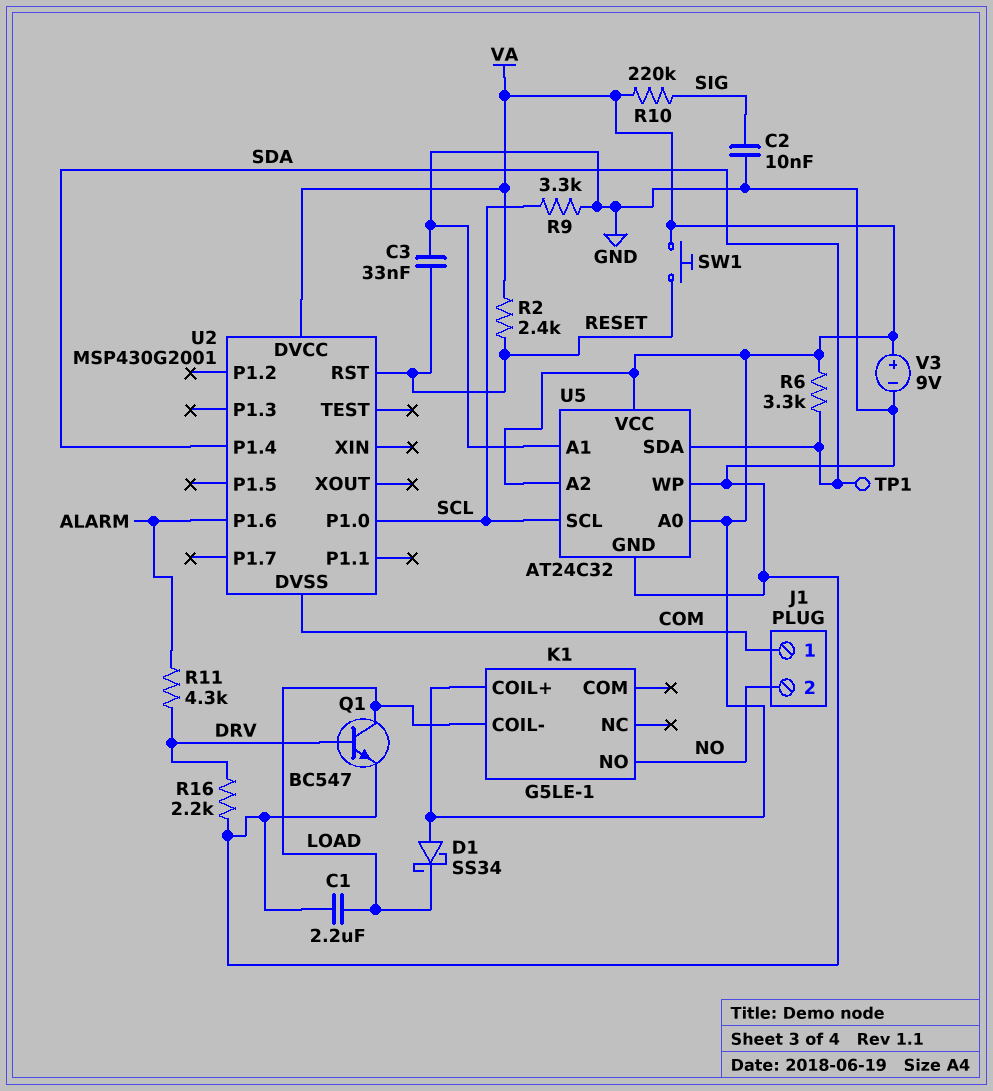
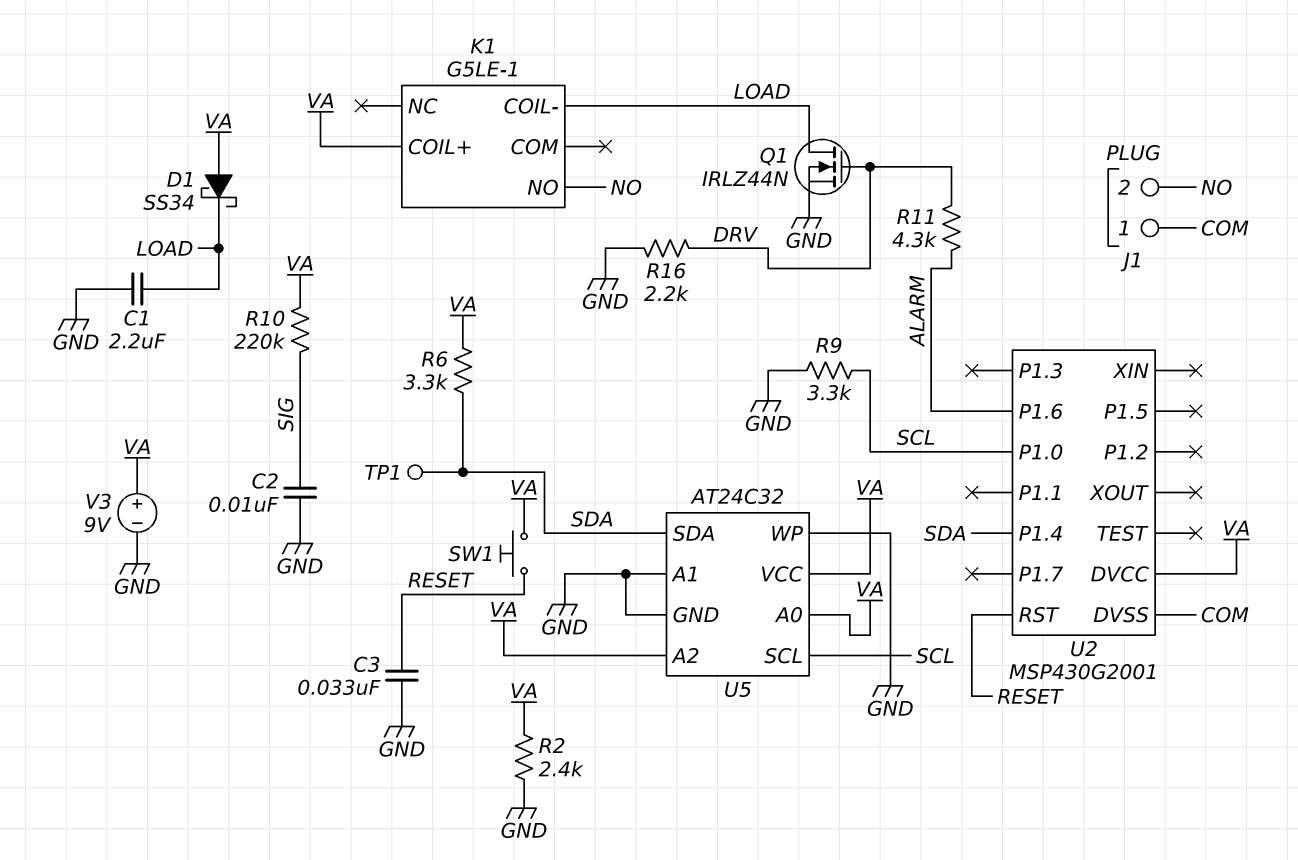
Q1: NPN BC547 (B DRV, C LOAD, E GND) -> NMOS IRLZ44N (G DRV, D LOAD, S GND)
R2: 2.4k (RESET, VA) -> 2.4k (GND, VA)

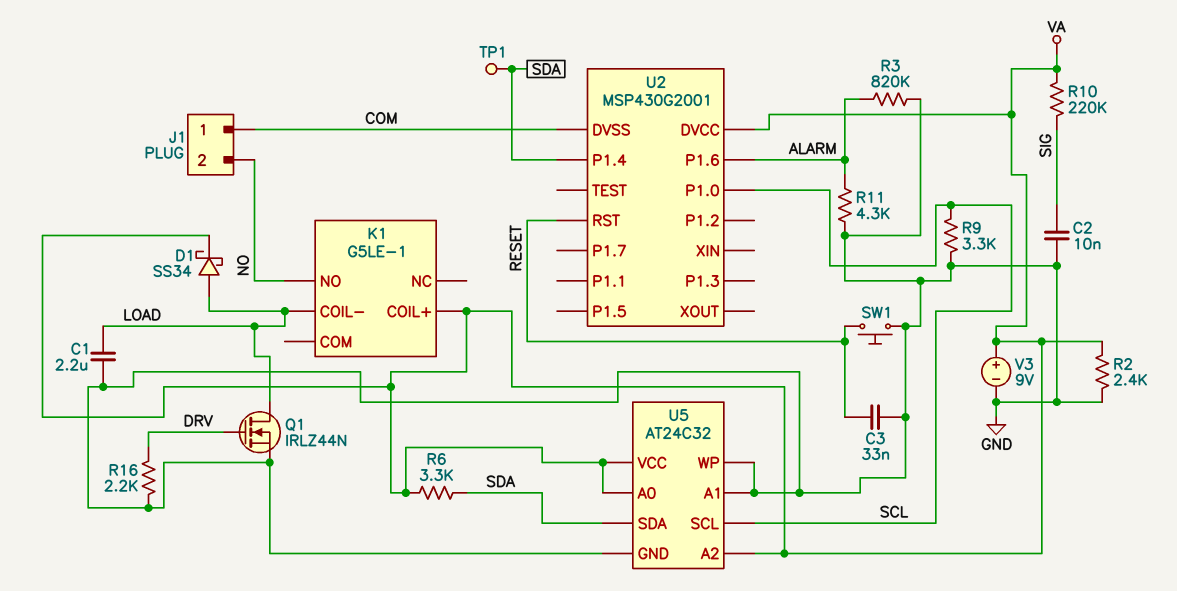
D1: schottky SS34 (A VA, K LOAD) -> schottky SS34 (A LOAD, K VA)
R3: none -> 820k (ALARM, GND)
R11: 4.3k (ALARM, DRV) -> 4.3k (ALARM, GND)
SW1: button (RESET, VA) -> button (GND, RESET)

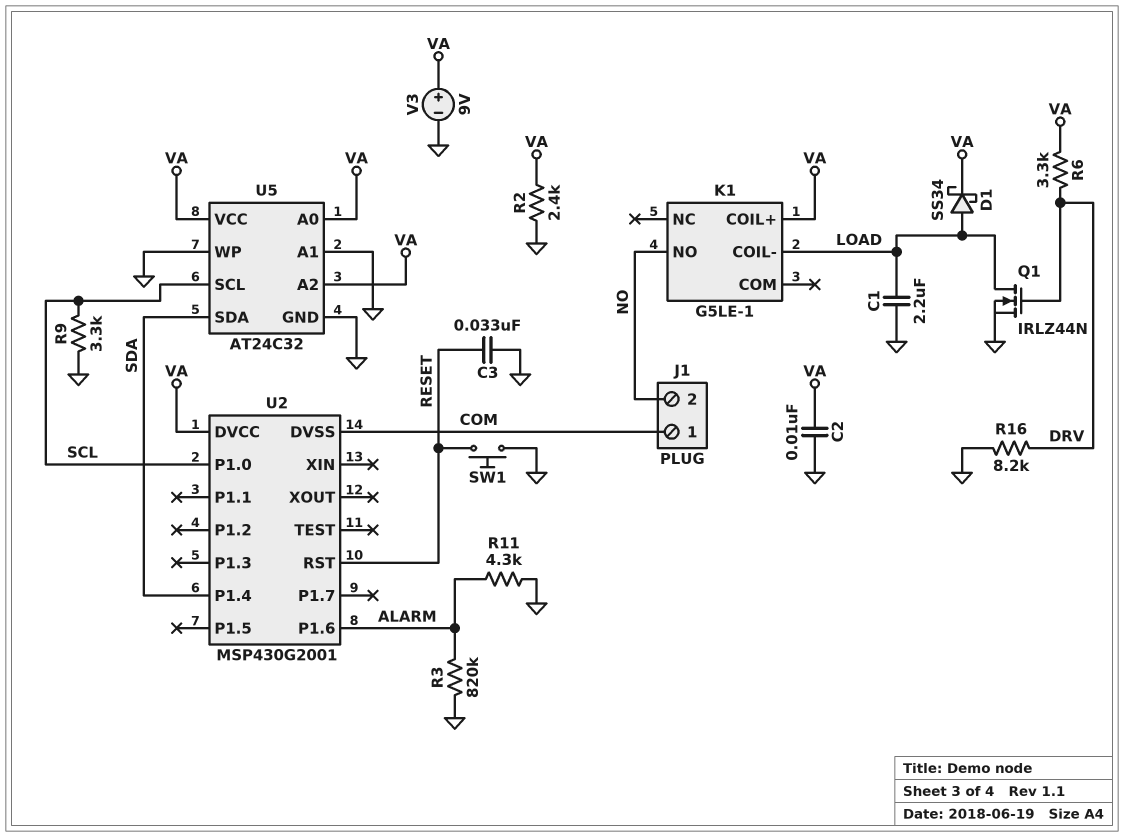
C2: 10nF (GND, SIG) -> 10nF (GND, VA)
R6: 3.3k (SDA, VA) -> 3.3k (DRV, VA)
R10: 220k (SIG, VA) -> none
R16: 2.2k (DRV, GND) -> 8.2k (DRV, GND)
TP1: test point (SDA) -> none

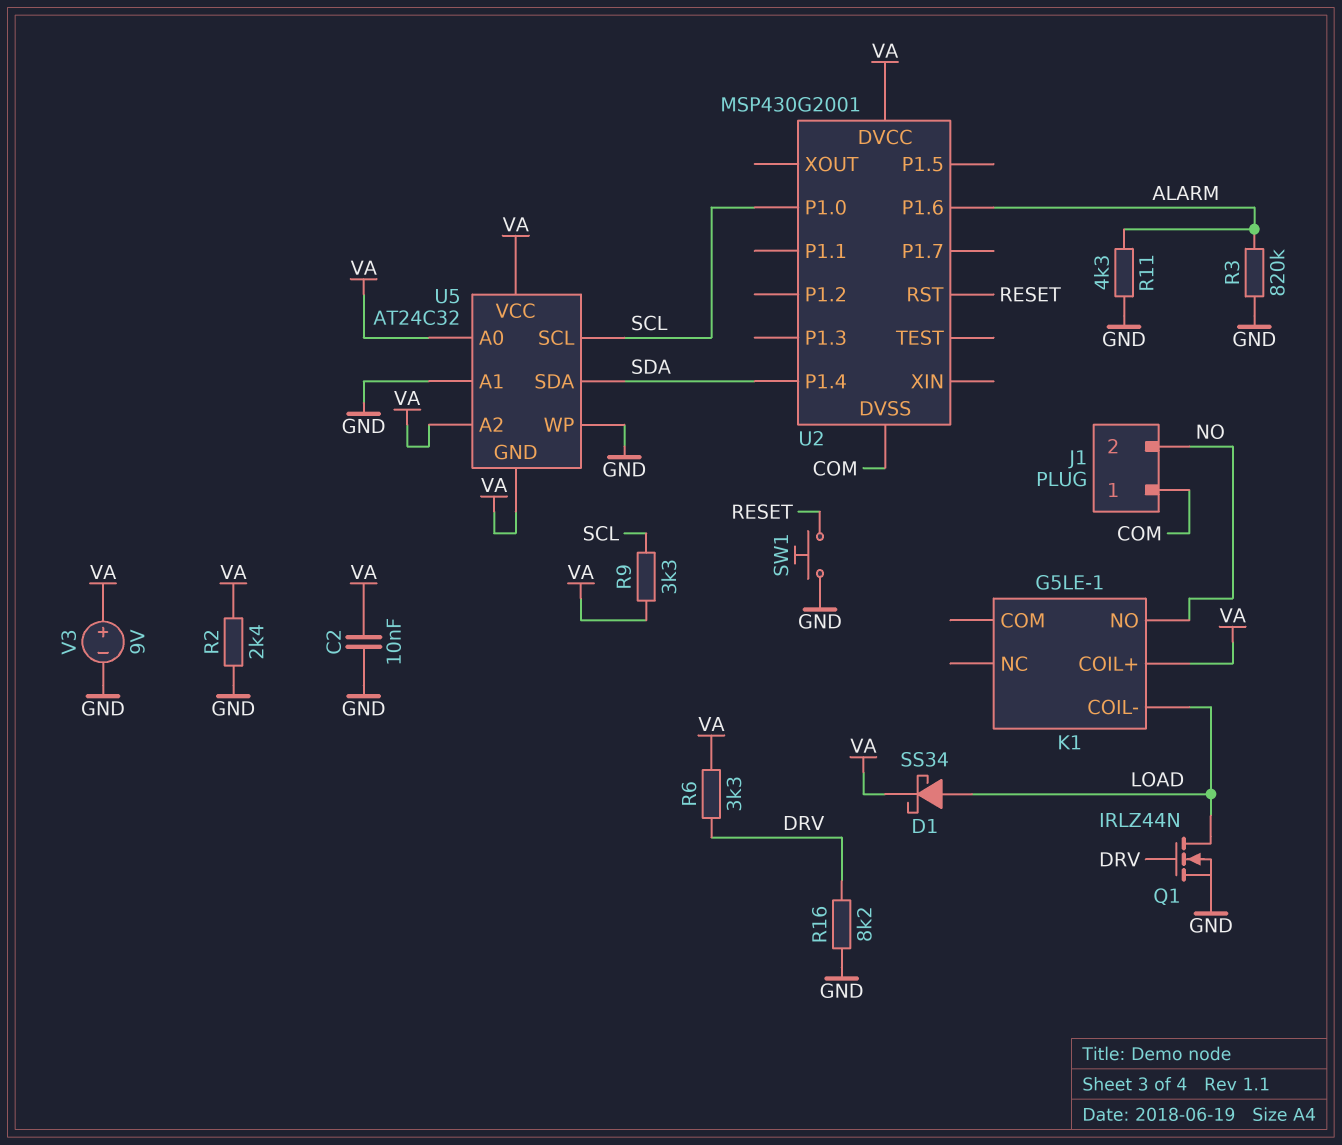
C1: 2.2uF (GND, LOAD) -> none
C3: 33nF (GND, RESET) -> none
R9: 3.3k (GND, SCL) -> 3.3k (SCL, VA)
U5 pin GND: GND -> VA

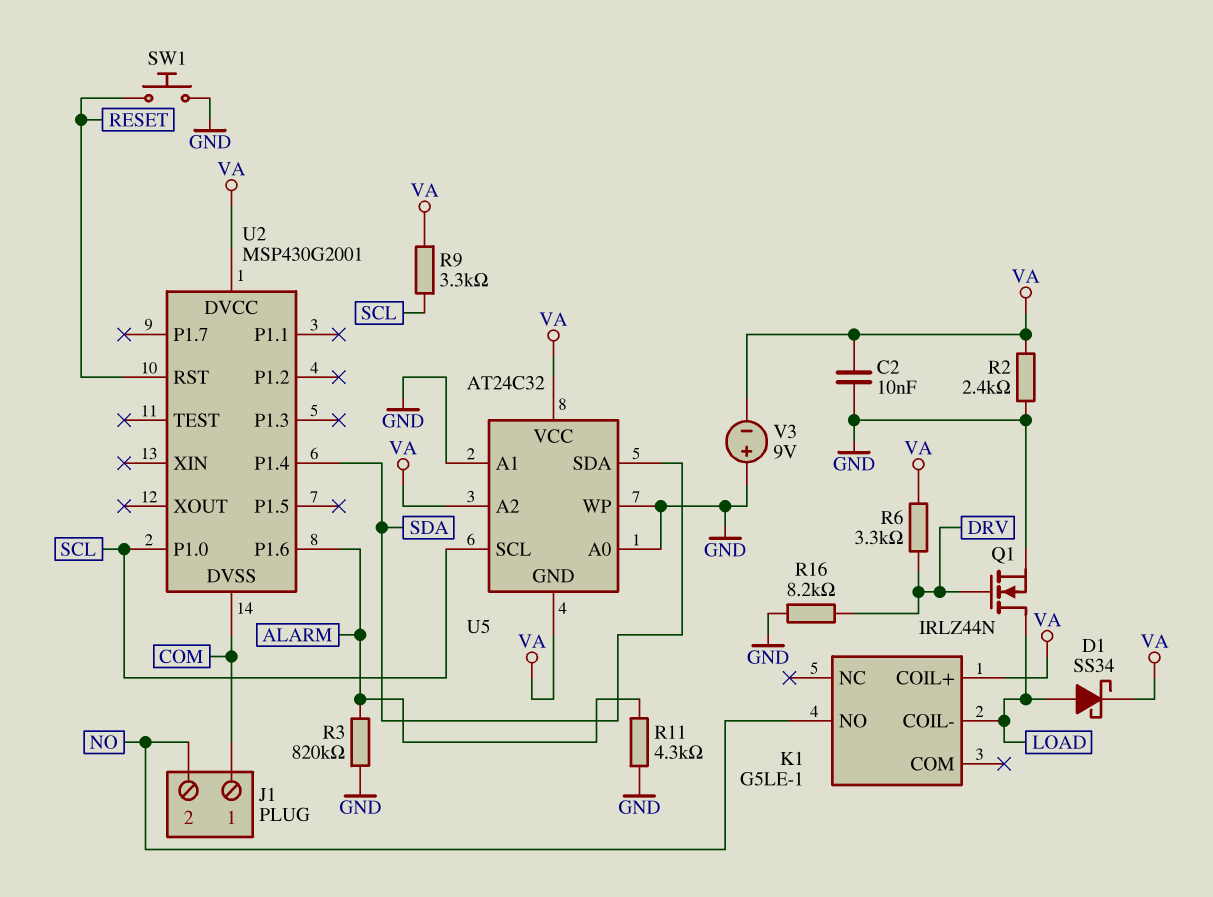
U5 pin A0: VA -> GND
V3: 9V (plus VA, minus GND) -> 9V (plus GND, minus VA)

